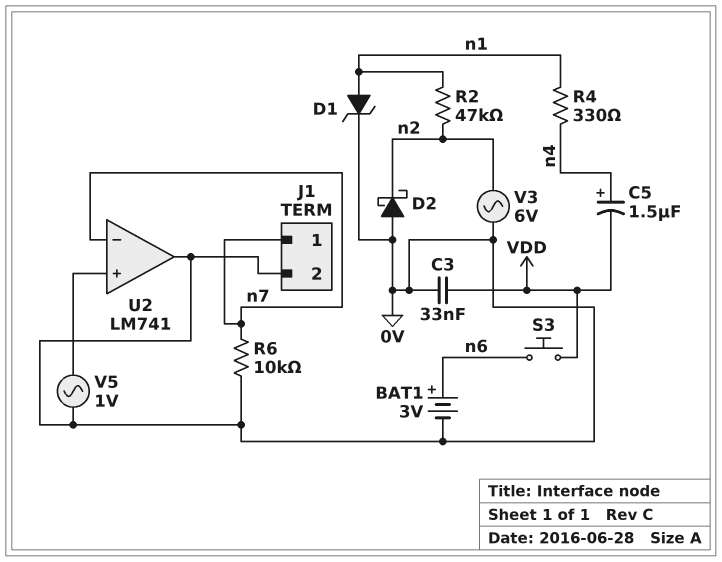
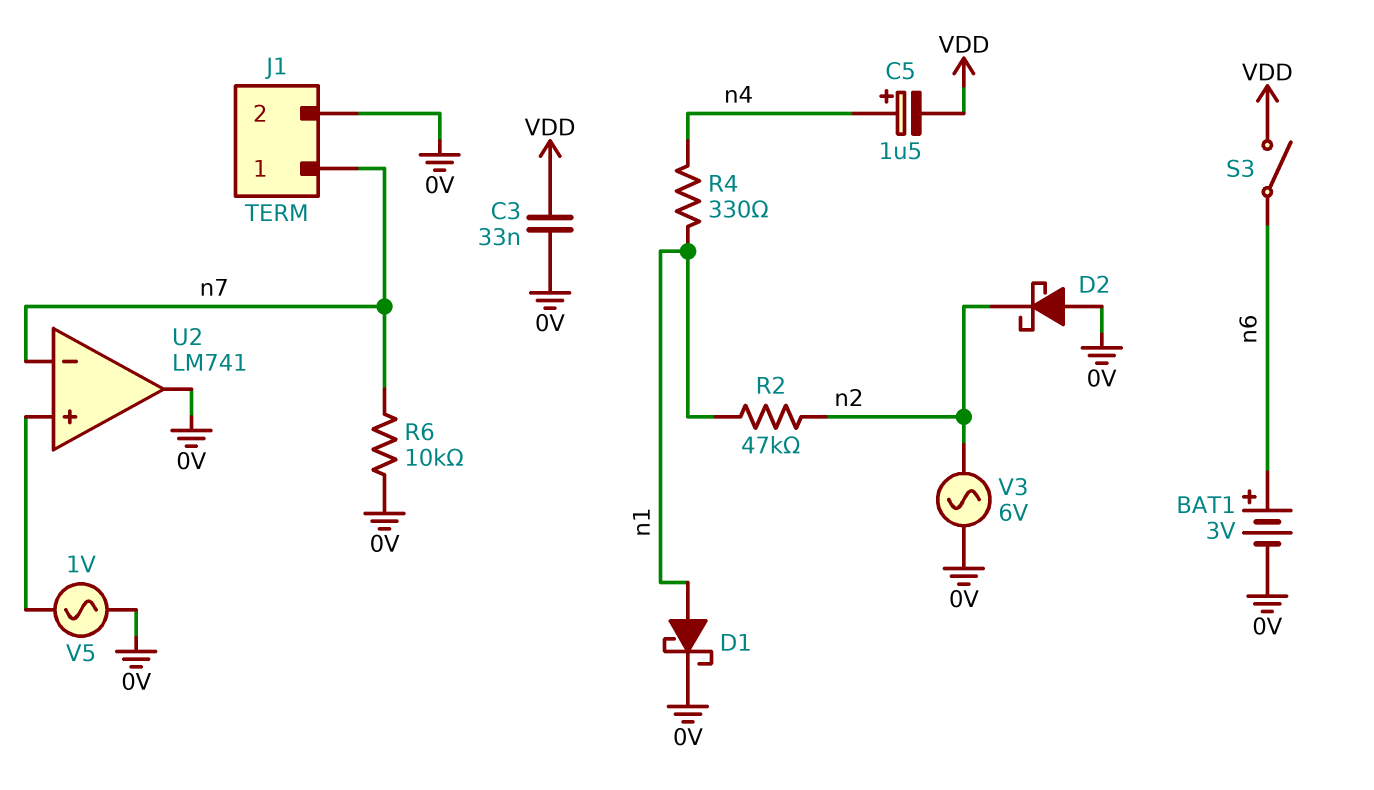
D1: zener (A n1, K 0V) -> schottky (A n1, K 0V)
S3: button (VDD, n6) -> switch (VDD, n6)

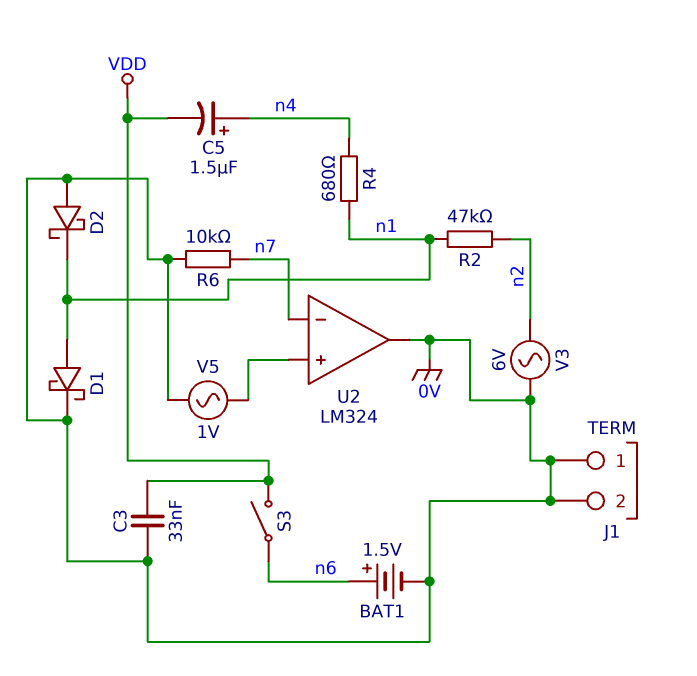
BAT1: 3V (plus n6, minus 0V) -> 1.5V (plus n6, minus 0V)
D2: schottky (A 0V, K n2) -> schottky (A 0V, K n1)
J1 pin 1: n7 -> 0V
R4: 330 (n1, n4) -> 680 (n1, n4)
U2: LM741 -> LM324

